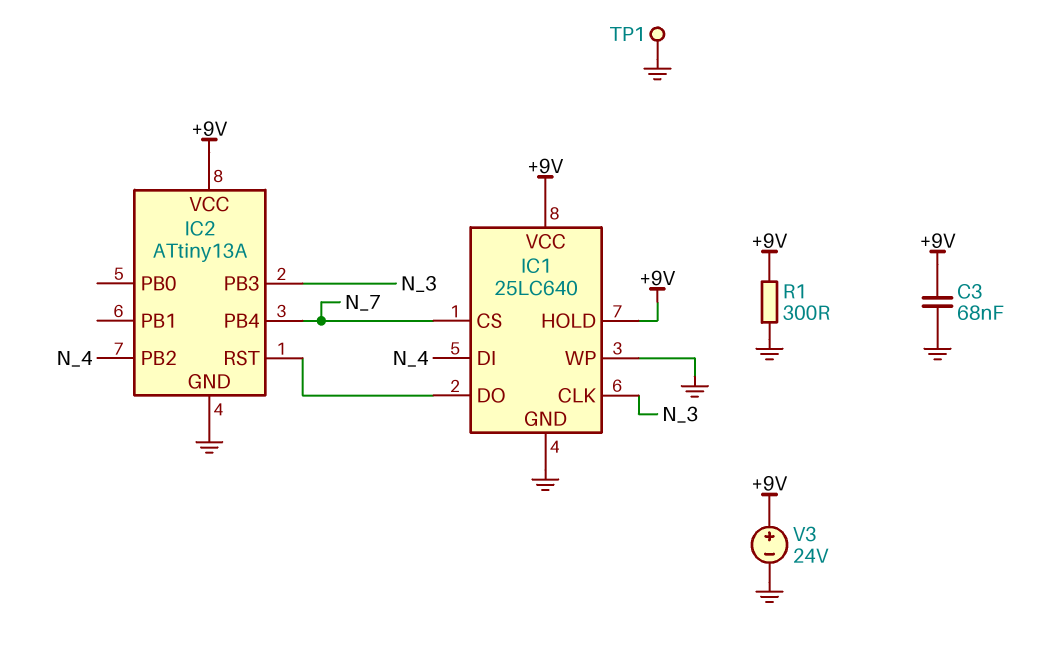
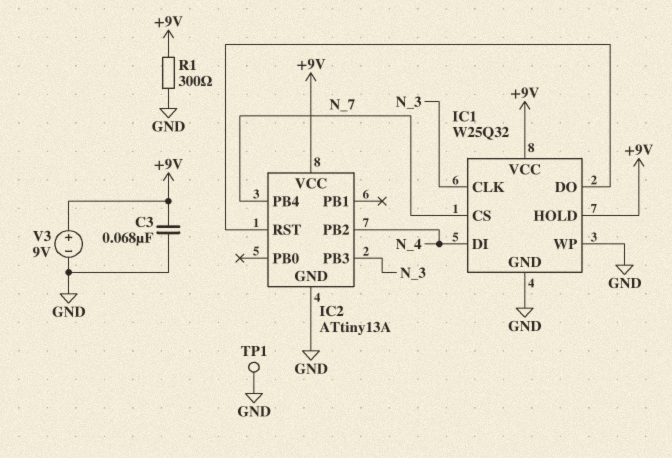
IC1: 25LC640 -> W25Q32
V3: 24V (plus +9V, minus GND) -> 9V (plus +9V, minus GND)

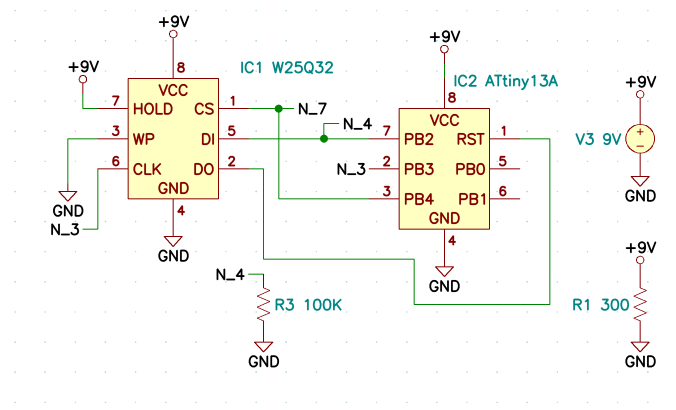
C3: 68nF (+9V, GND) -> none
R3: none -> 100k (GND, N_4)
TP1: test point (GND) -> none

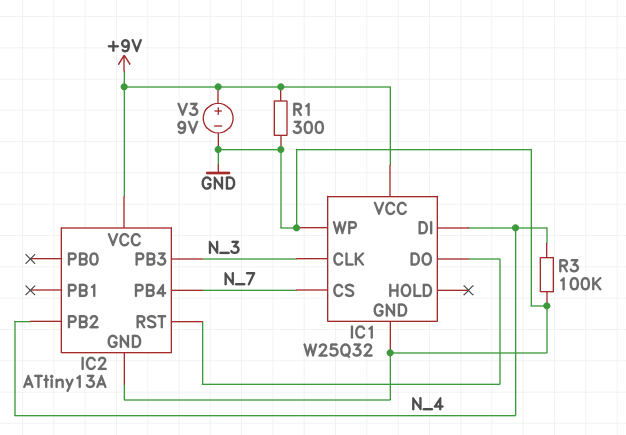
IC1 pin HOLD: +9V -> none

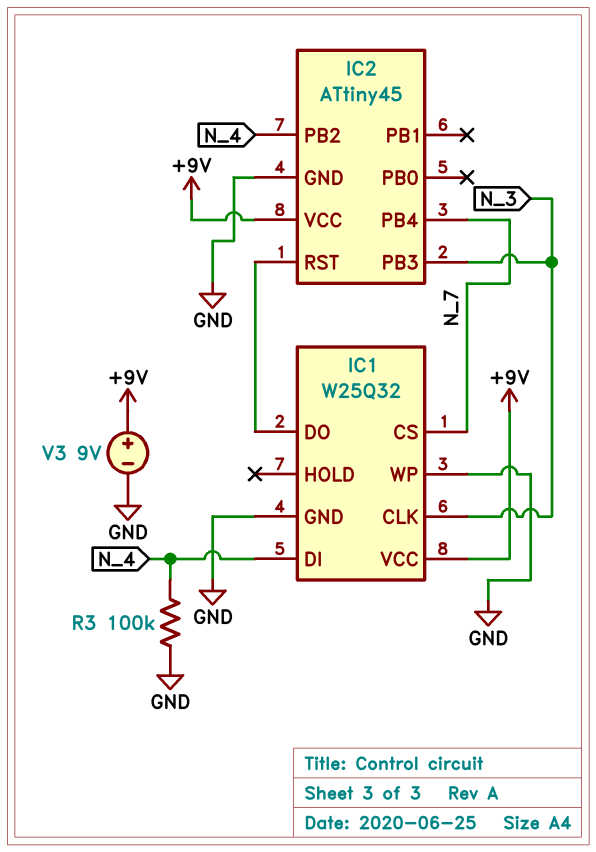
IC2: ATtiny13A -> ATtiny45
R1: 300 (+9V, GND) -> none

